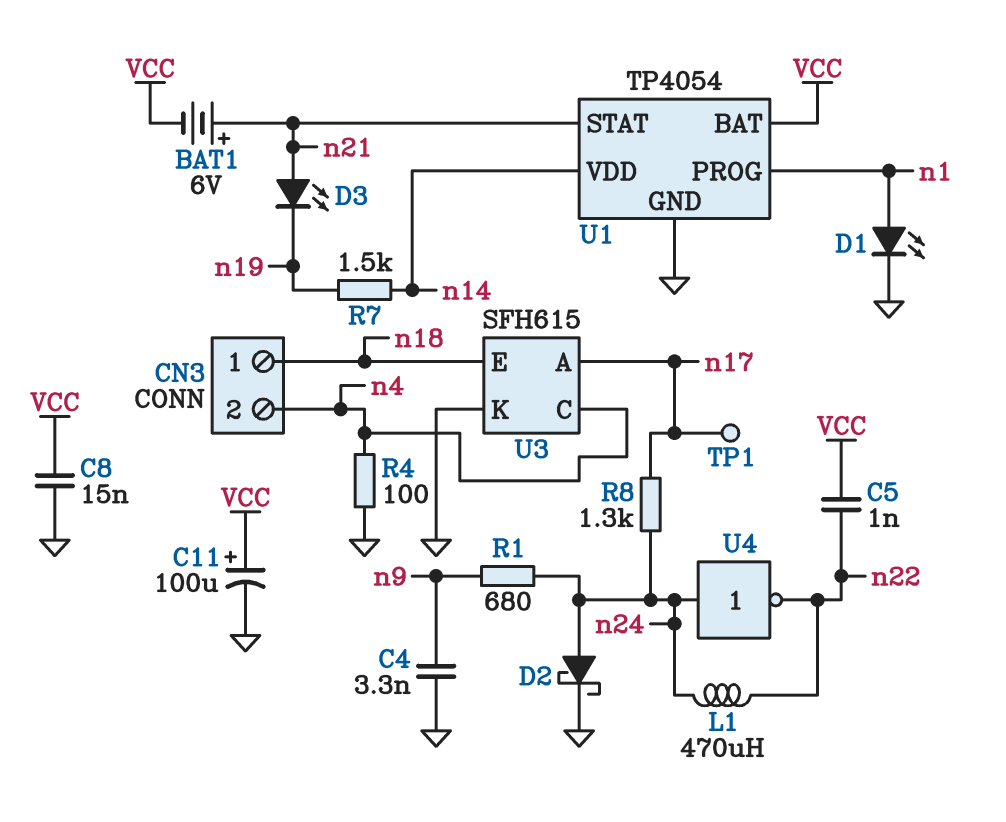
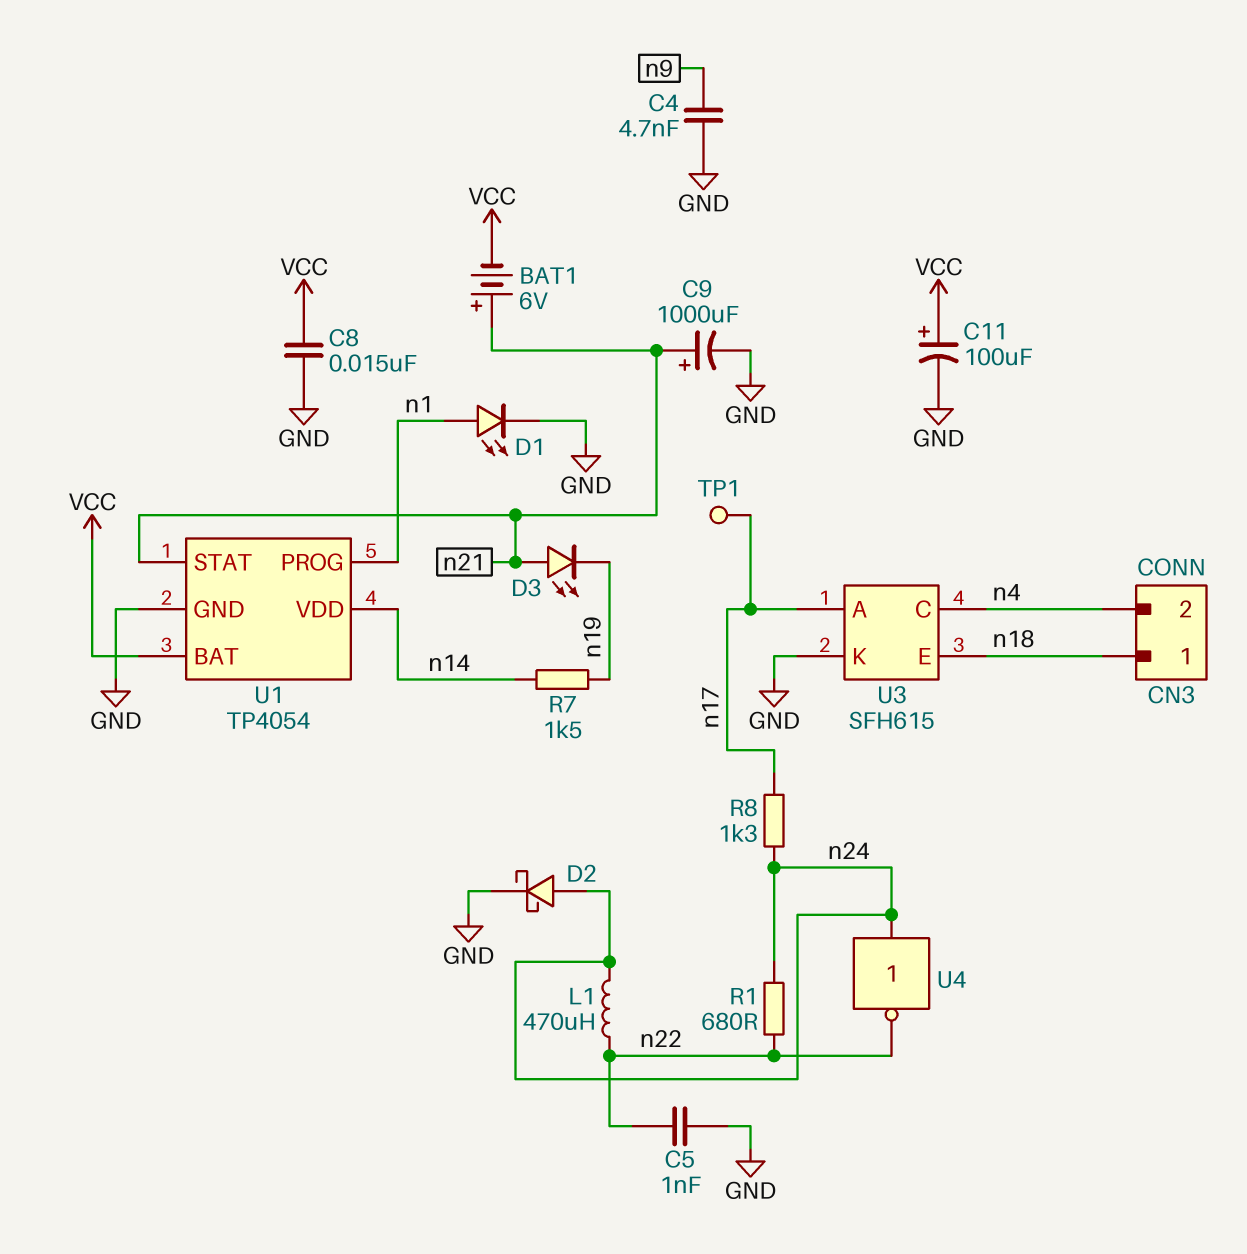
C4: 3.3nF (GND, n9) -> 4.7nF (GND, n9)
C5: 1nF (VCC, n22) -> 1nF (GND, n22)
C9: none -> 1000uF (plus n21, minus GND)
R1: 680 (n9, n24) -> 680 (n22, n24)
R4: 100 (GND, n4) -> none

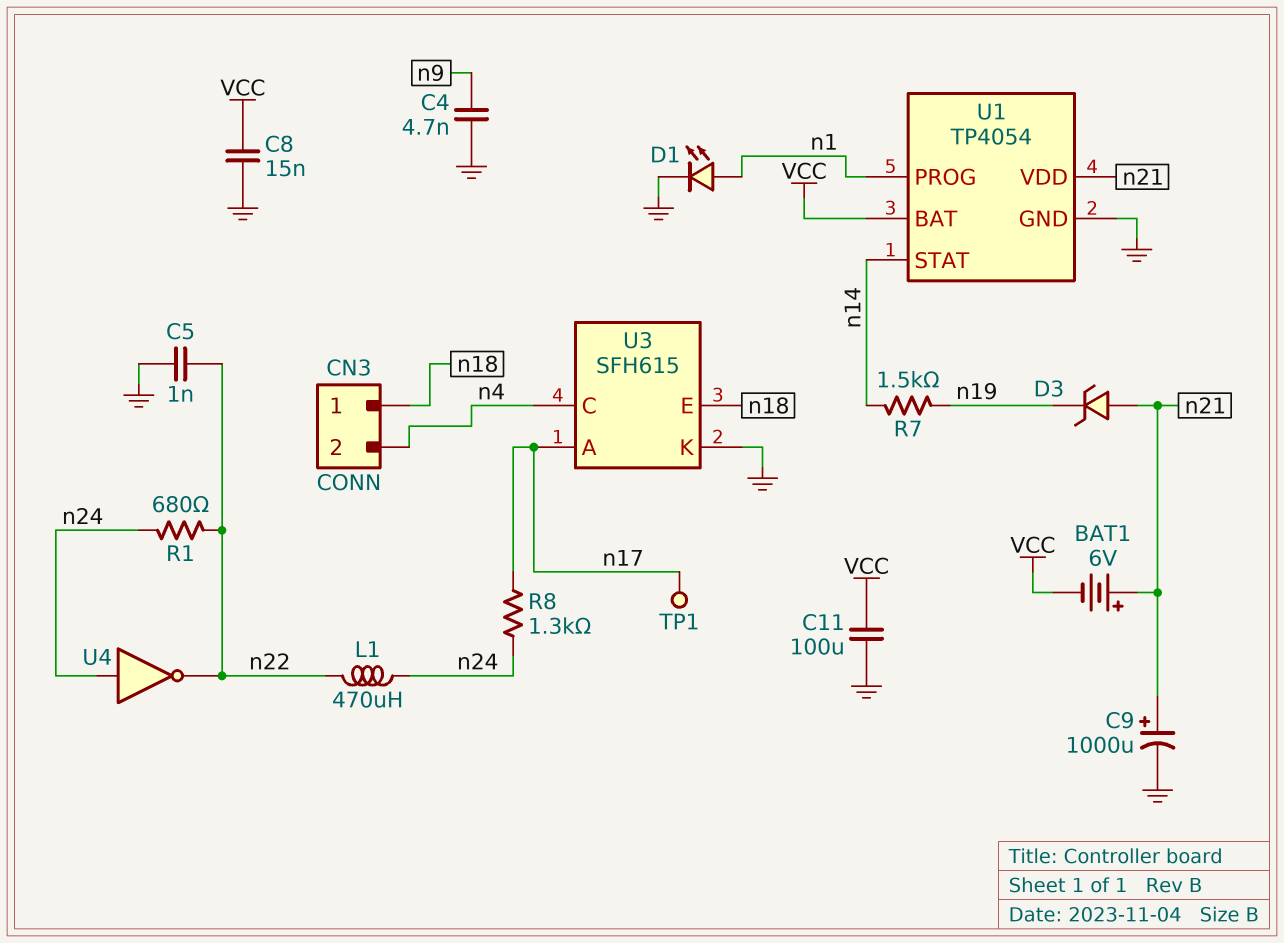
C11: 100uF (plus VCC, minus GND) -> 100uF (GND, VCC)
D2: schottky (A n24, K GND) -> none
D3: LED (A n21, K n19) -> zener (A n21, K n19)
U1 pin STAT: n21 -> n14
U1 pin VDD: n14 -> n21

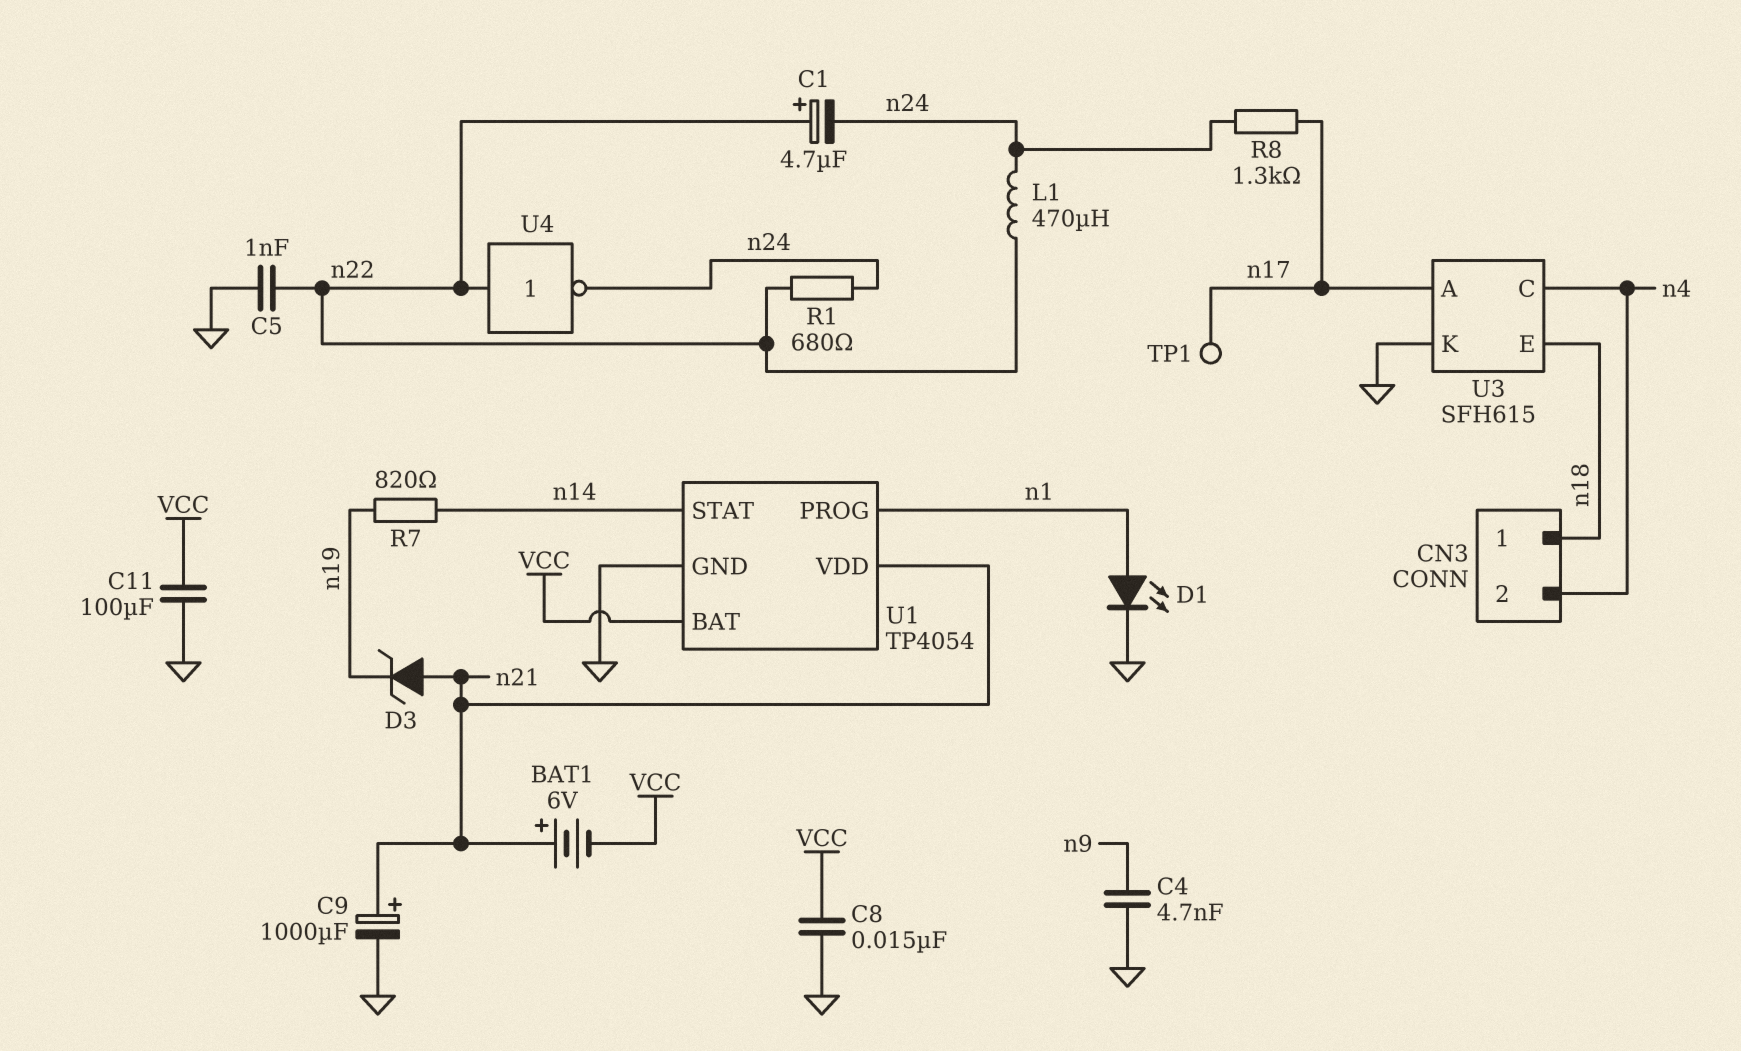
C1: none -> 4.7uF (plus n22, minus n24)
R7: 1.5k (n14, n19) -> 820 (n14, n19)
U4: NOT (in n24, out n22) -> NOT (in n22, out n24)

